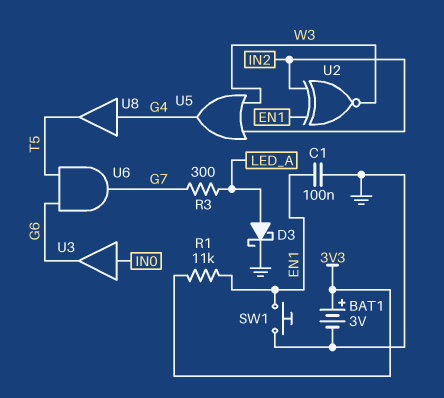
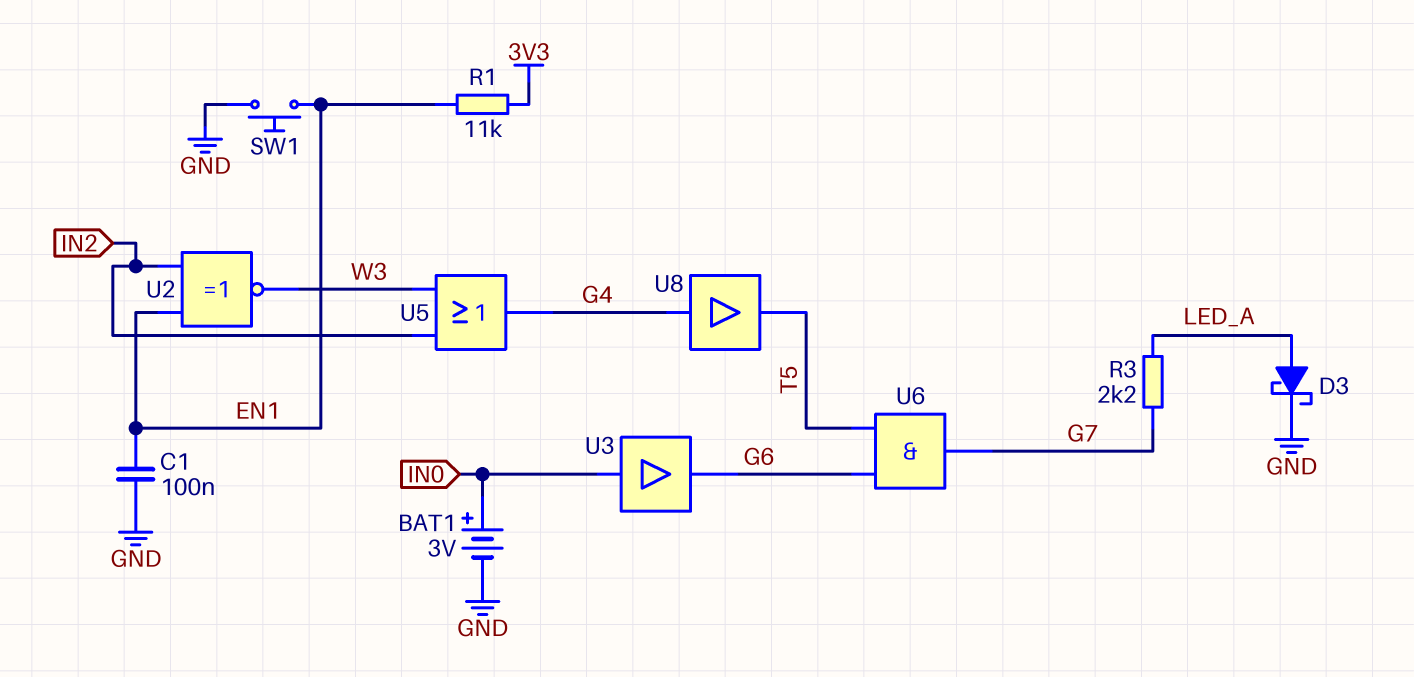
BAT1: 3V (plus 3V3, minus GND) -> 3V (plus IN0, minus GND)
R3: 300 (G7, LED_A) -> 2.2k (G7, LED_A)

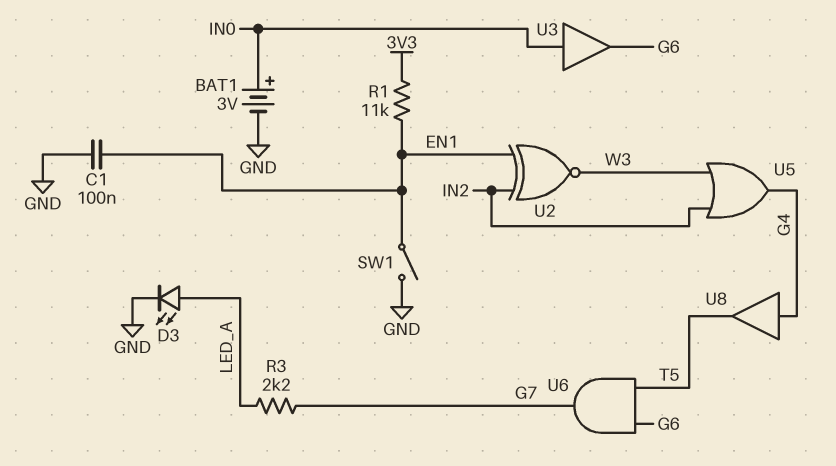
D3: schottky (A LED_A, K GND) -> LED (A LED_A, K GND)
SW1: button (EN1, GND) -> switch (EN1, GND)

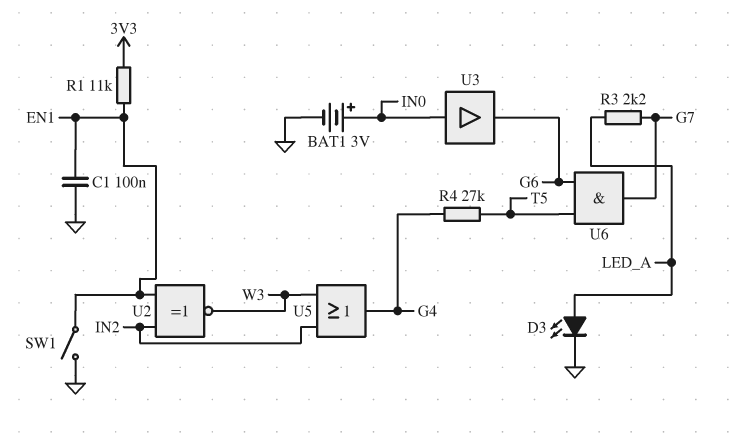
R4: none -> 27k (G4, T5)
U8: buffer (in G4, out T5) -> none

